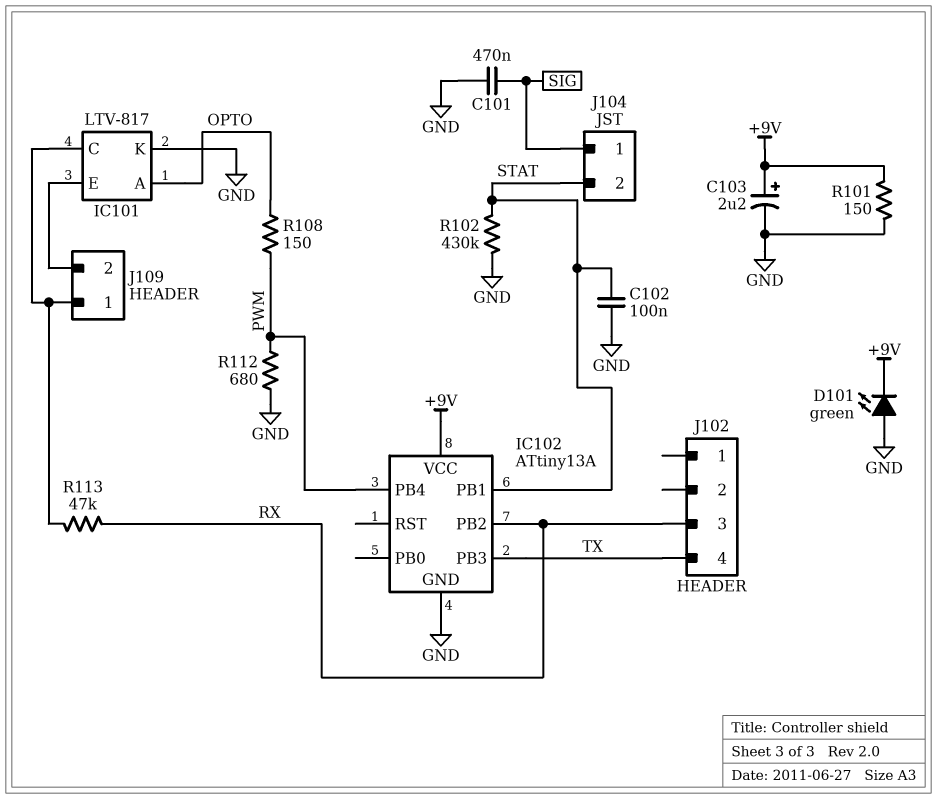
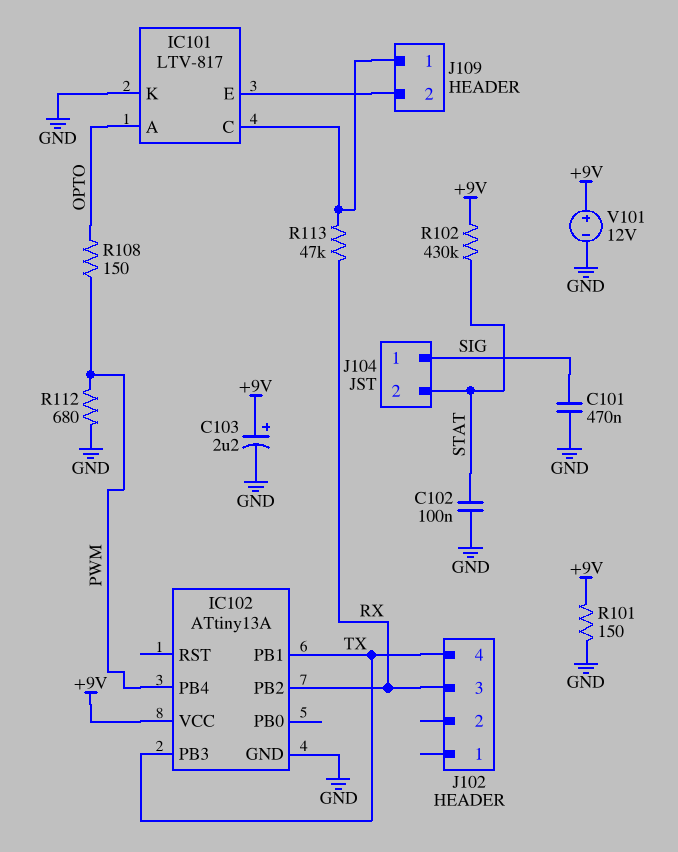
D101: LED green (A GND, K +9V) -> none
IC102 pin PB1: STAT -> TX
R102: 430k (GND, STAT) -> 430k (+9V, STAT)
V101: none -> 12V (plus +9V, minus GND)

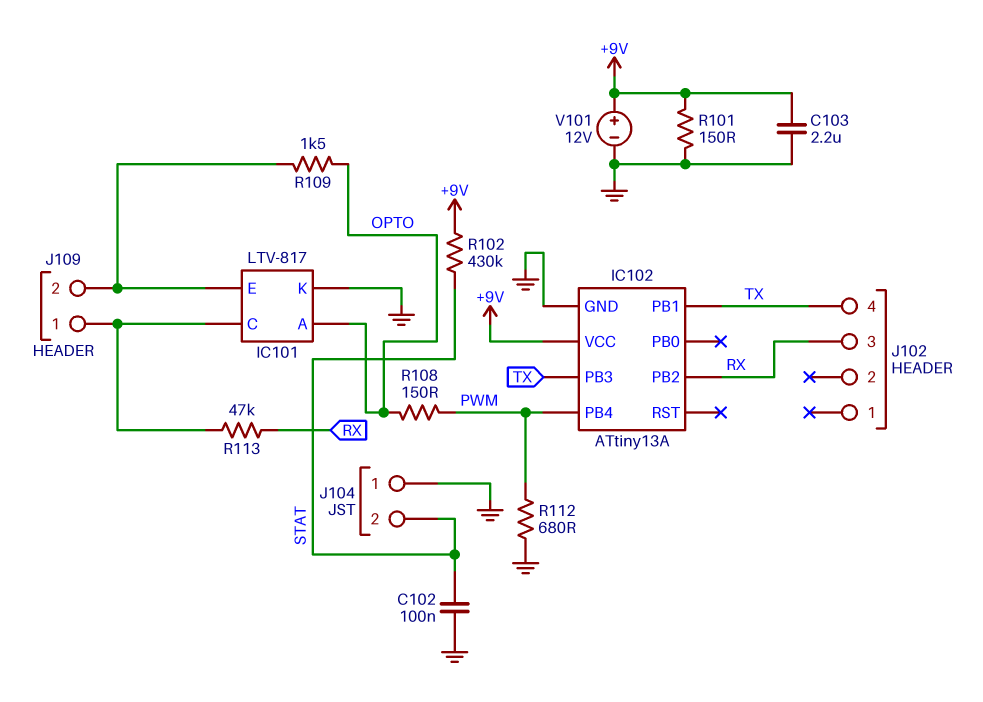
C101: 470nF (GND, SIG) -> none
C103: 2.2uF (plus +9V, minus GND) -> 2.2uF (+9V, GND)
J104 pin 1: SIG -> GND
R109: none -> 1.5k (IC101/E, OPTO)

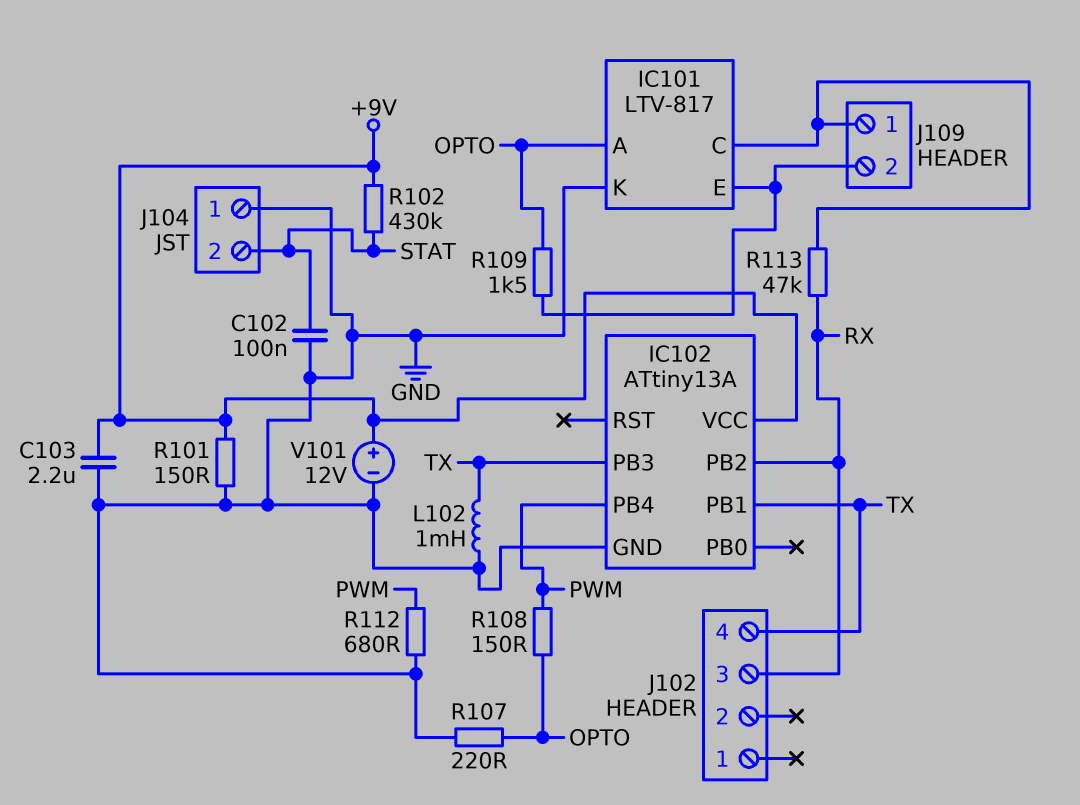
L102: none -> 1mH (GND, TX)
R107: none -> 220 (GND, OPTO)

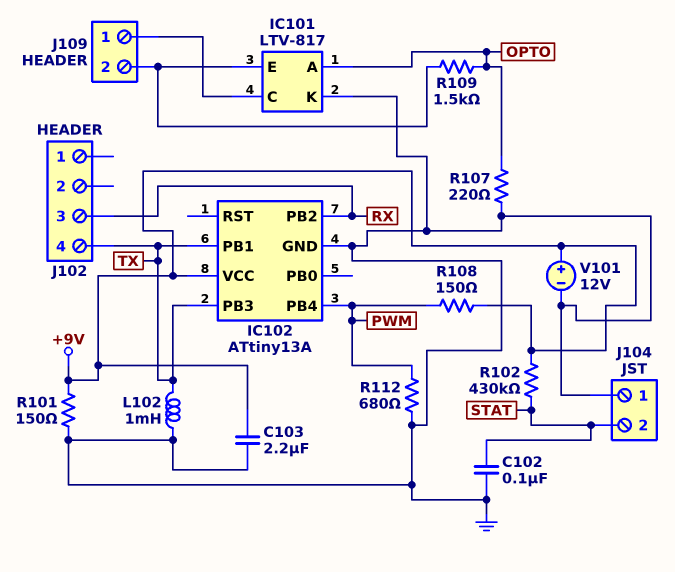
R108: 150 (OPTO, PWM) -> 150 (+9V, PWM)
R113: 47k (IC101/C, RX) -> none

